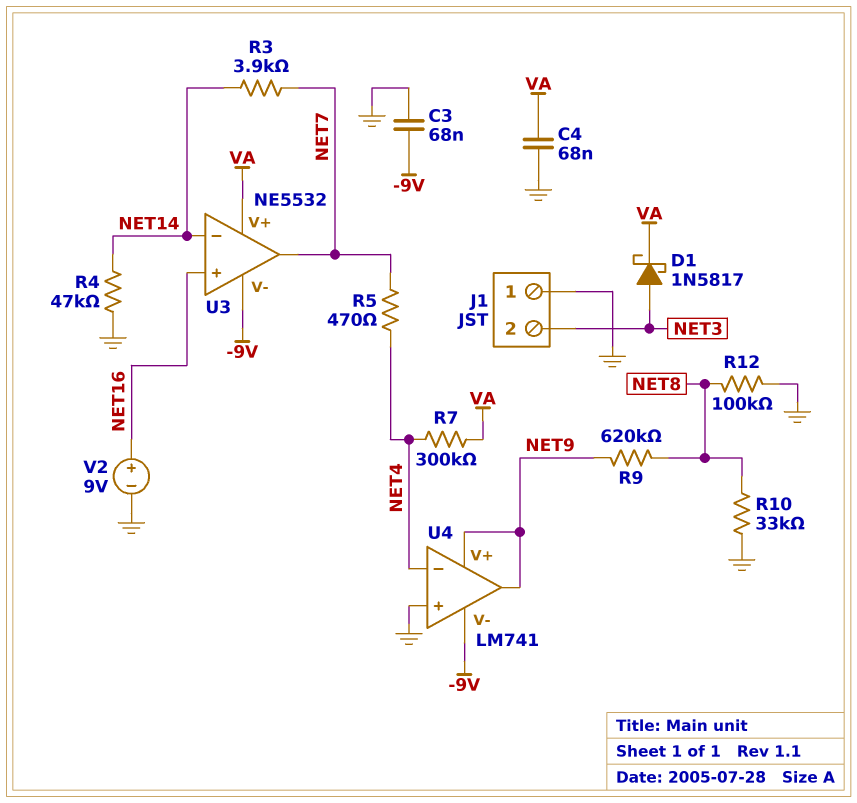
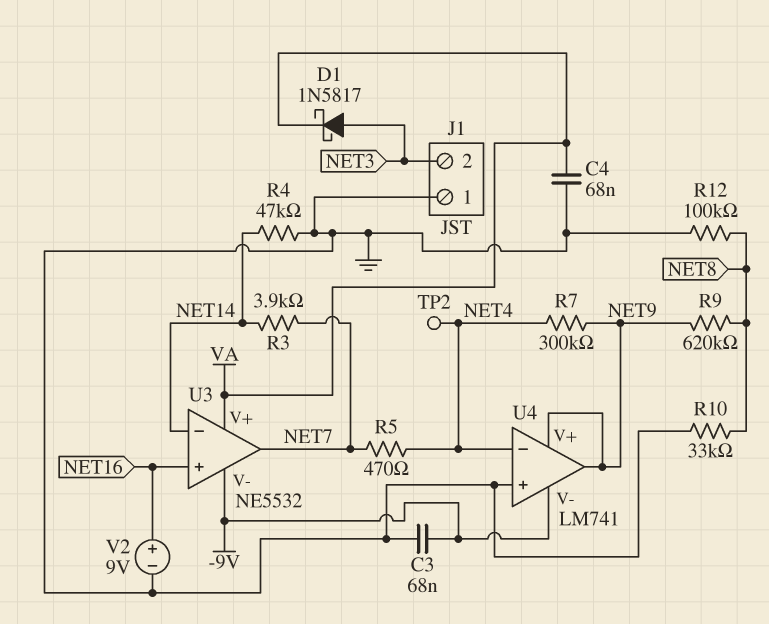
R7: 300k (NET4, VA) -> 300k (NET4, NET9)
TP2: none -> test point (NET4)

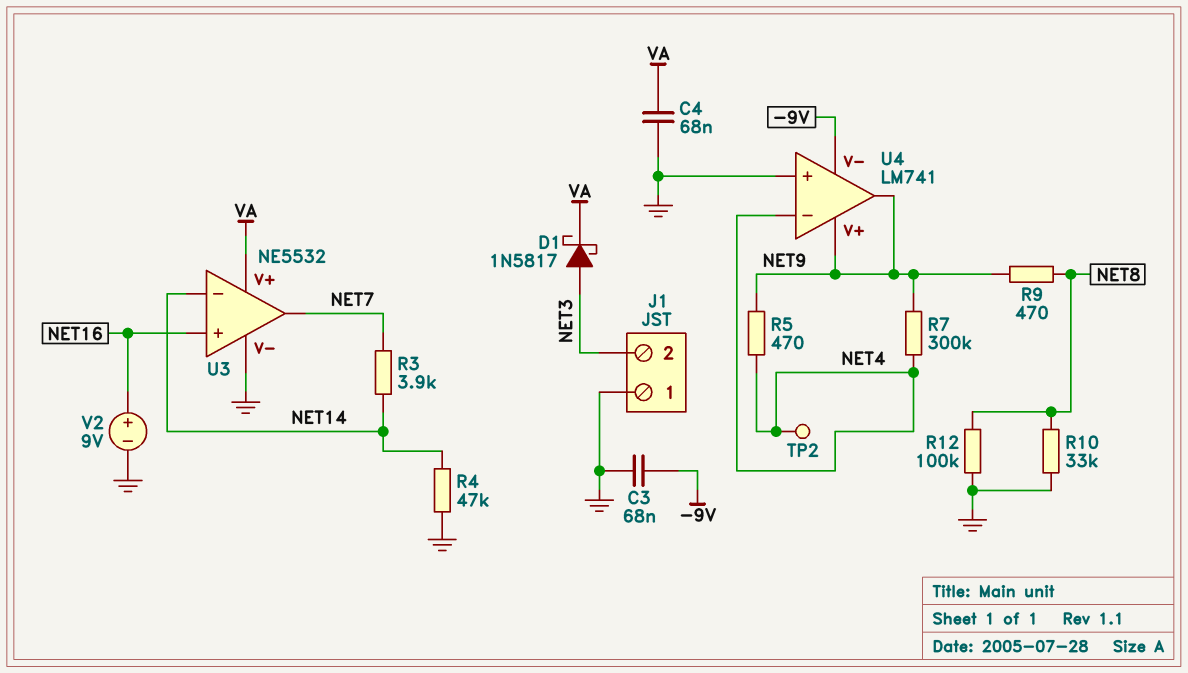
R5: 470 (NET4, NET7) -> 470 (NET4, NET9)
R9: 620k (NET8, NET9) -> 470 (NET8, NET9)
U3 pin V-: -9V -> GND

